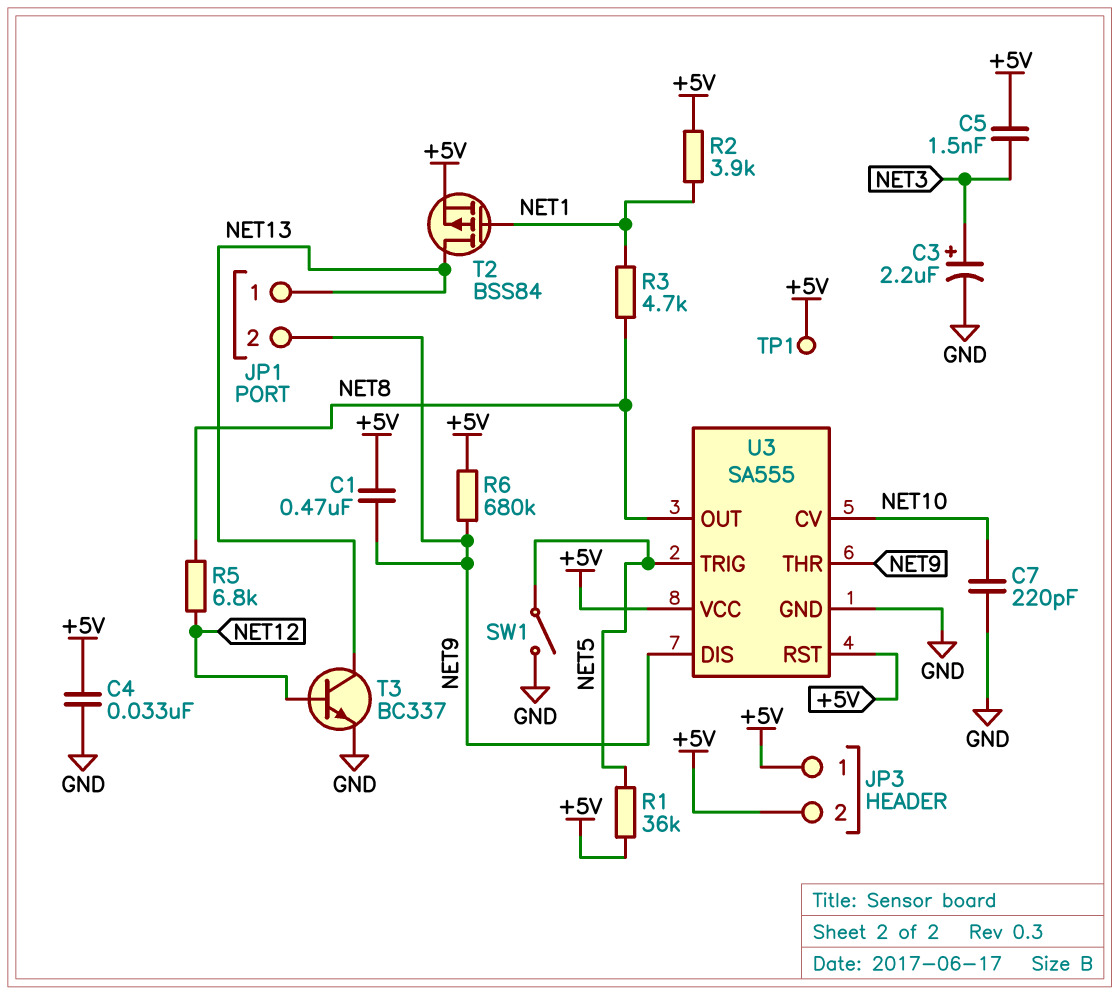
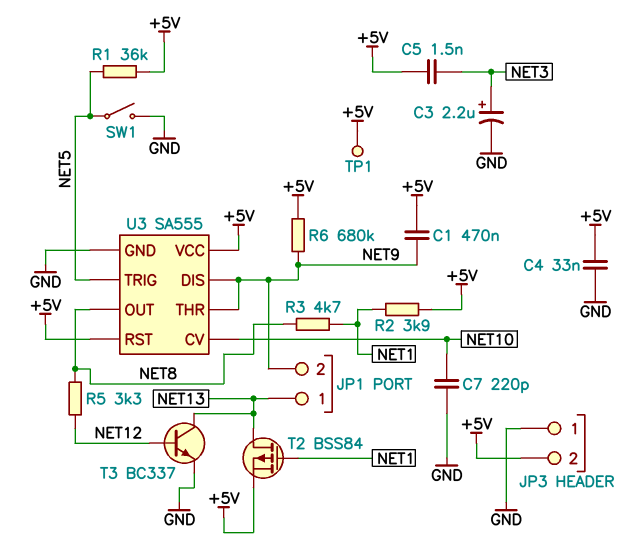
JP3 pin 1: +5V -> GND
R5: 6.8k (NET8, NET12) -> 3.3k (NET8, NET12)

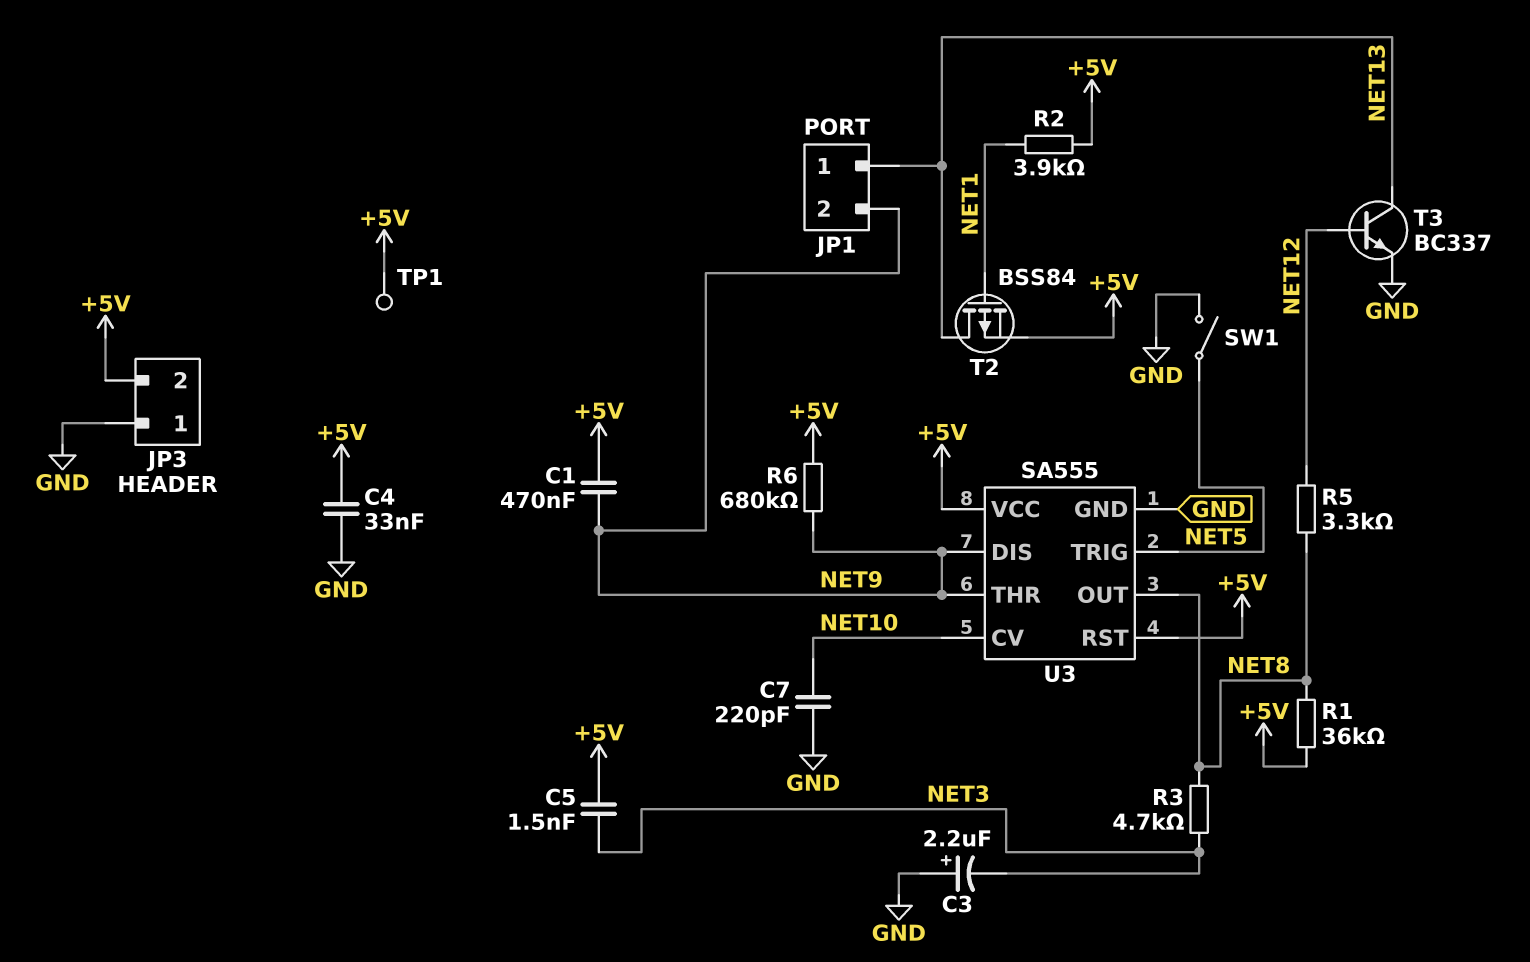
C3: 2.2uF (plus NET3, minus GND) -> 2.2uF (plus GND, minus NET3)
R1: 36k (+5V, NET5) -> 36k (+5V, NET8)
R3: 4.7k (NET1, NET8) -> 4.7k (NET3, NET8)

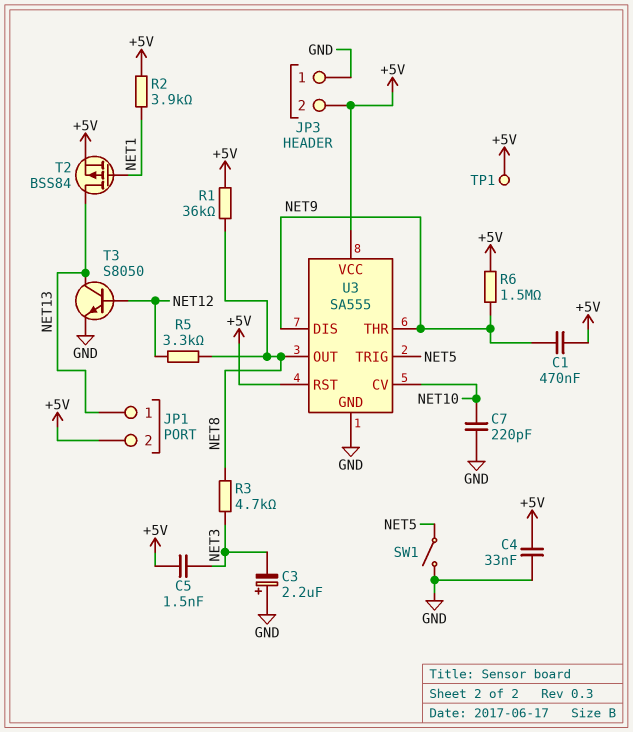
JP1 pin 2: NET9 -> +5V
R6: 680k (+5V, NET9) -> 1.5M (+5V, NET9)
T3: NPN BC337 (B NET12, C NET13, E GND) -> NPN S8050 (B NET12, C NET13, E GND)

